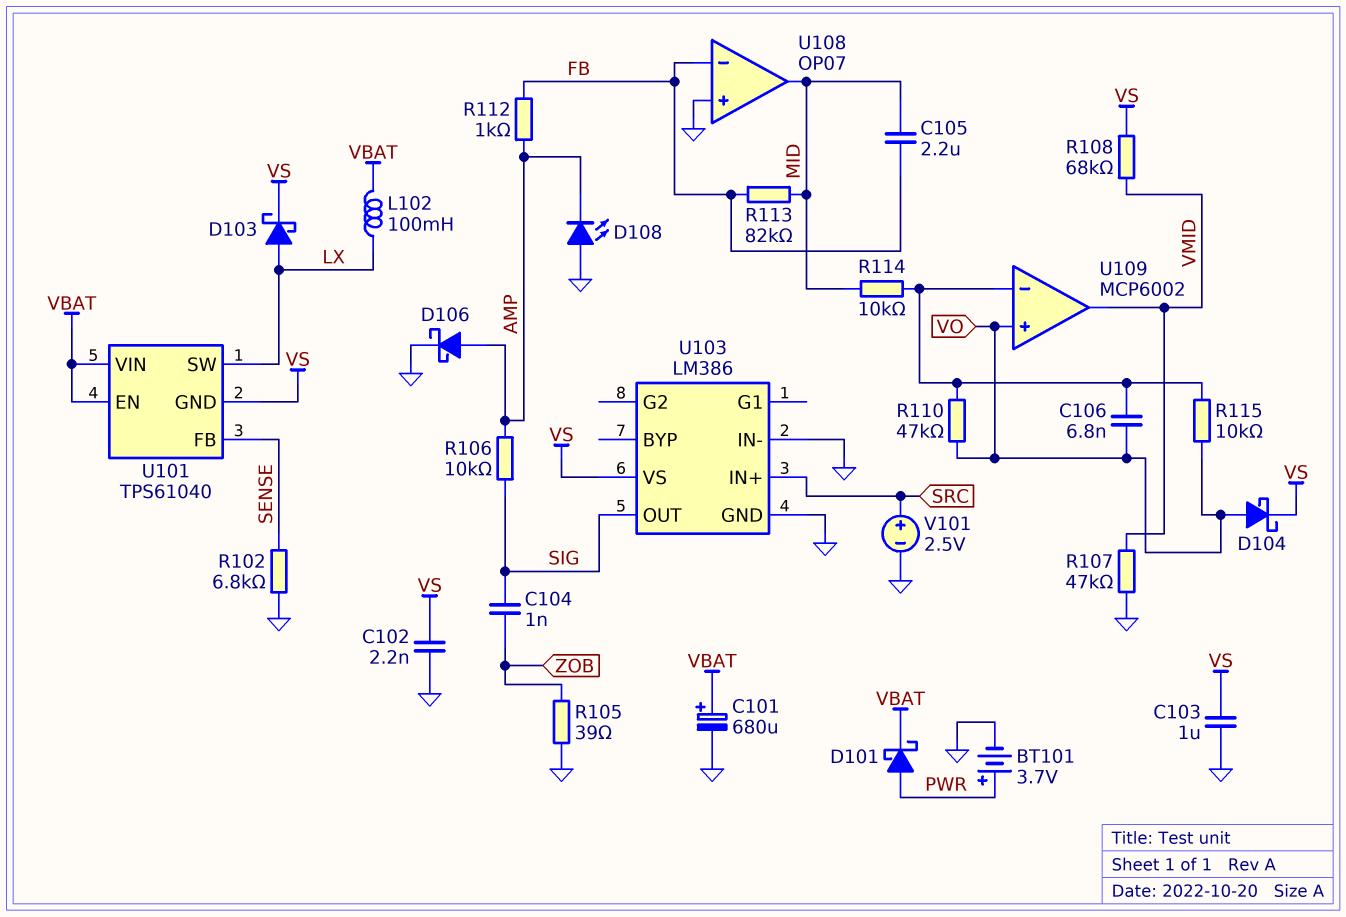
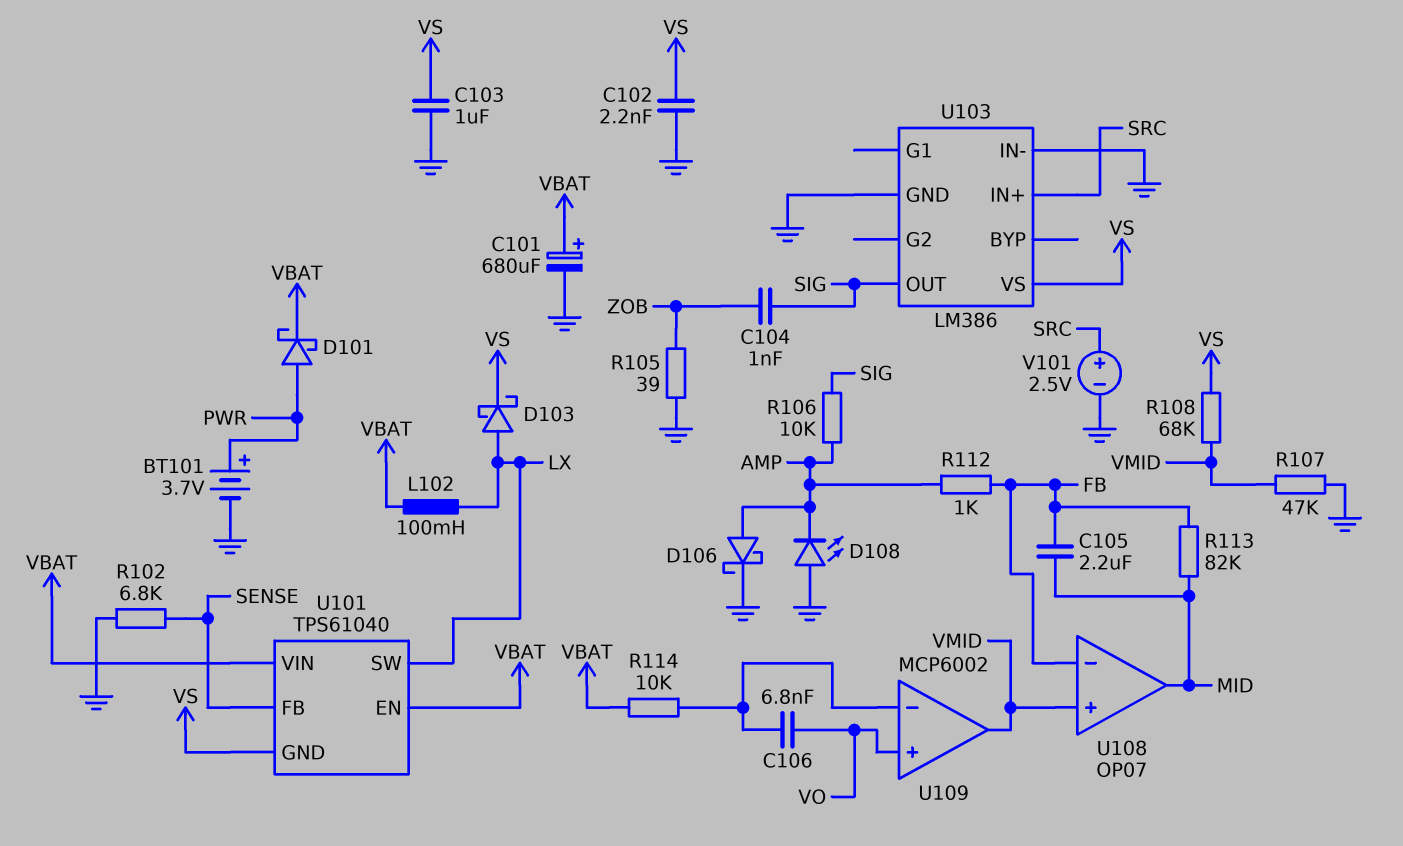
D104: schottky (A VO, K VS) -> none
R110: 47k (U109/in-, VO) -> none
R114: 10k (MID, U109/in-) -> 10k (U109/in-, VBAT)
R115: 10k (U109/in-, VO) -> none
U108 pin in+: GND -> VMID

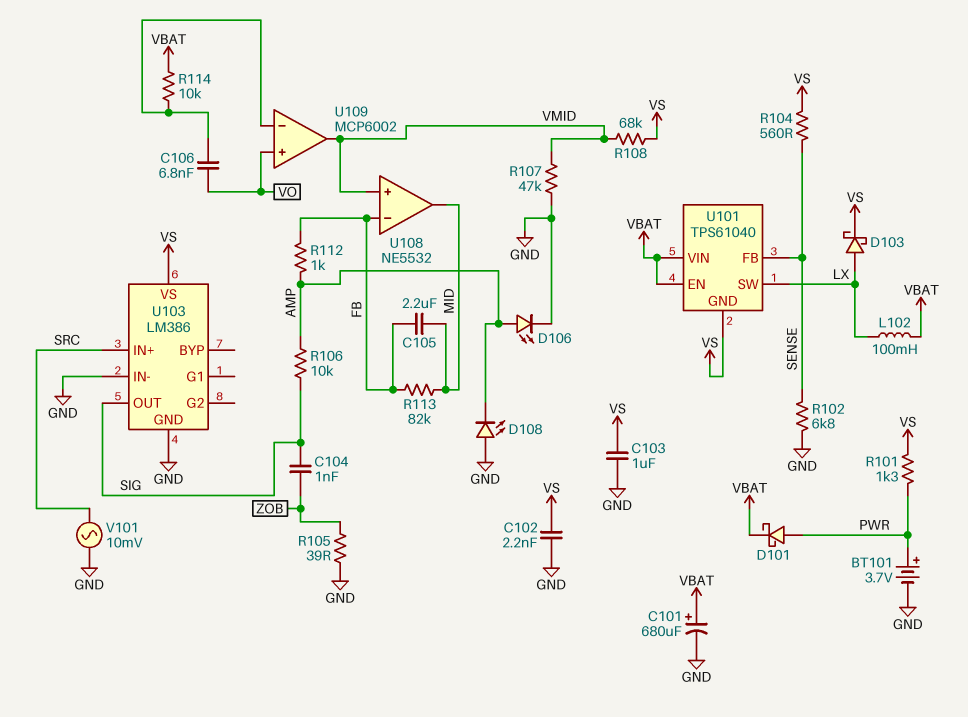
D106: schottky (A AMP, K GND) -> LED (A AMP, K GND)
R101: none -> 1.3k (PWR, VS)
R104: none -> 560 (SENSE, VS)
U108: OP07 -> NE5532
V101: 2.5V (plus SRC, minus GND) -> AC 10mV (GND, SRC)

